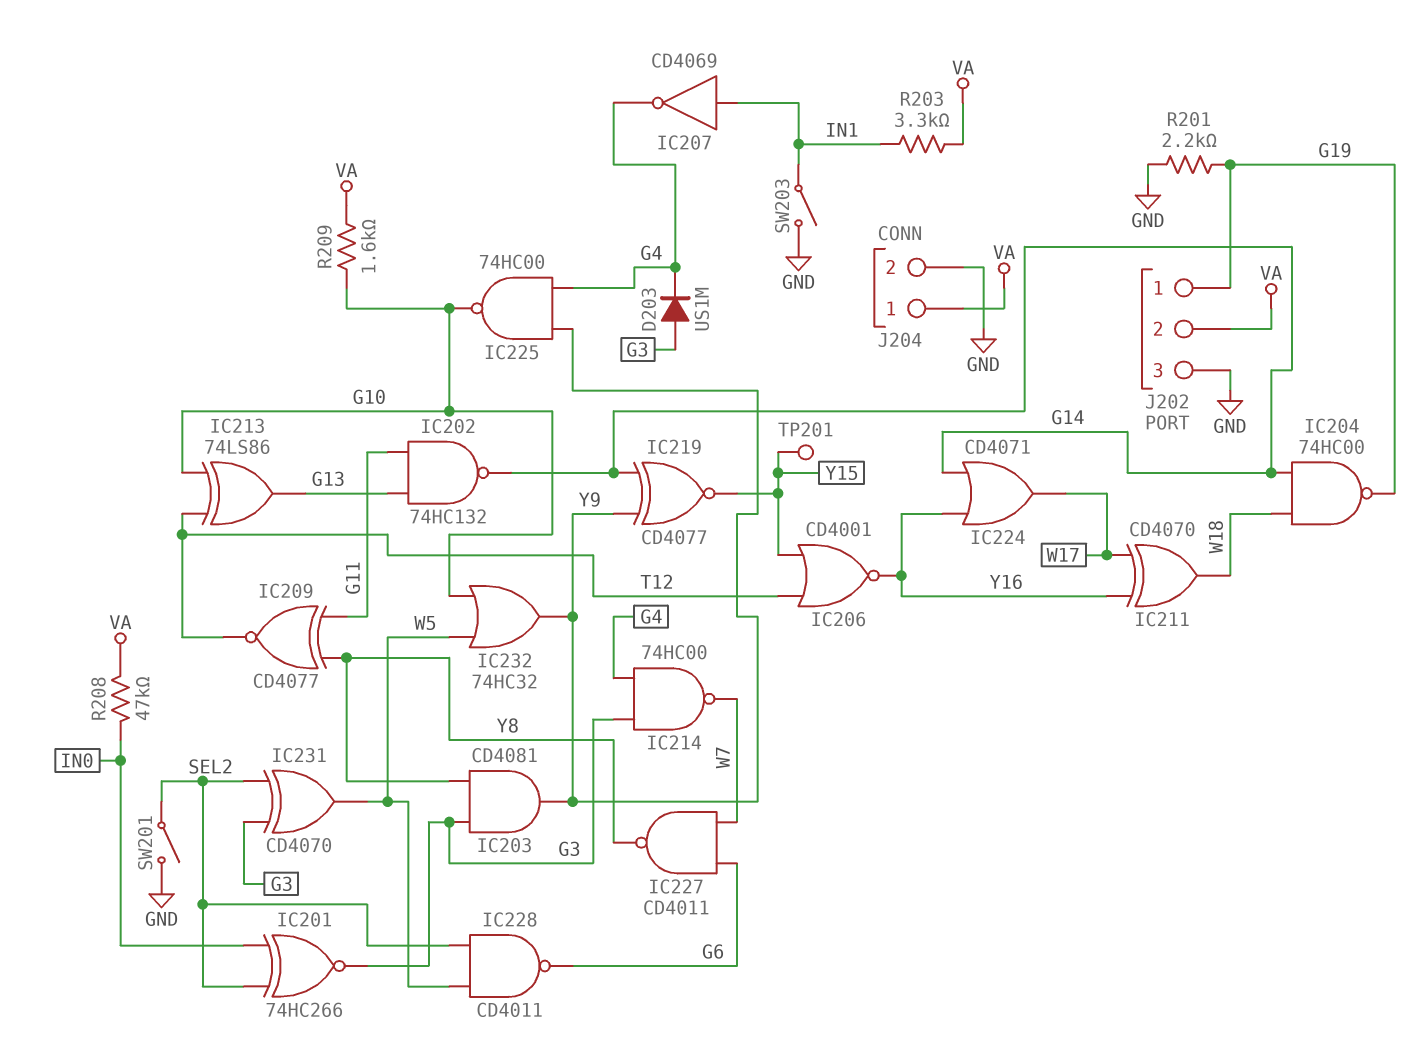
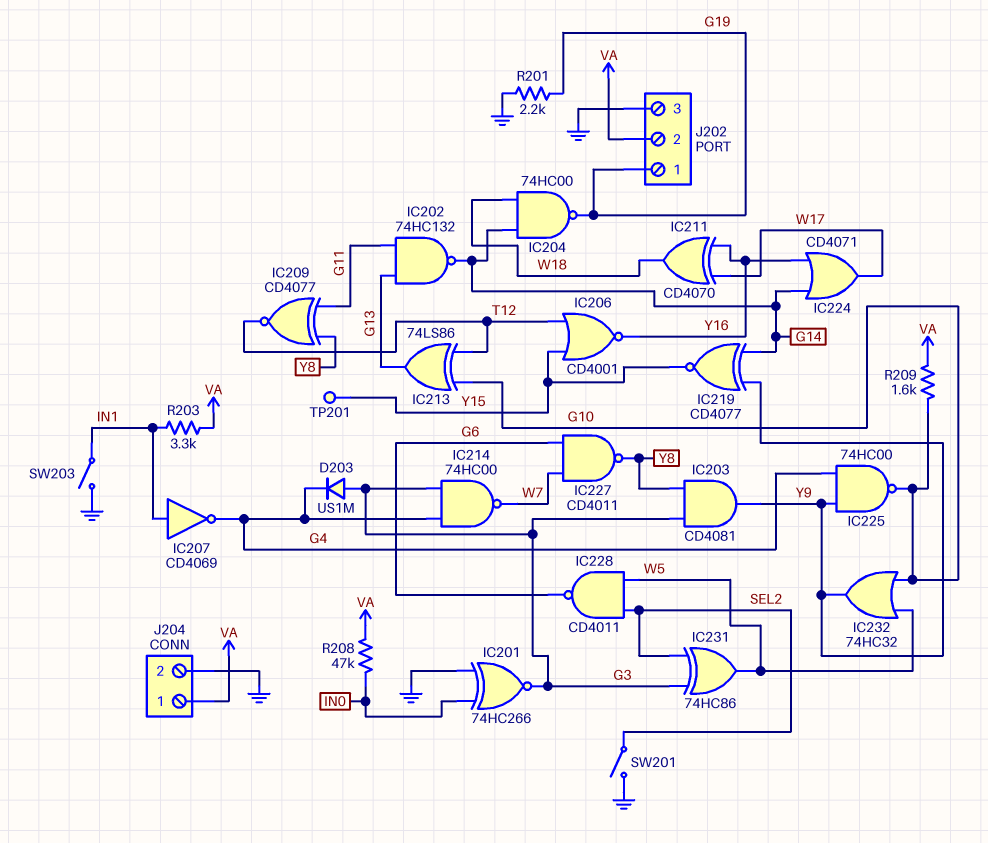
IC201: XNOR 74HC266 (in IN0, in SEL2, out G3) -> XNOR 74HC266 (in GND, in IN0, out G3)
IC231: XOR CD4070 (in G3, in SEL2, out W5) -> XOR 74HC86 (in G3, in SEL2, out W5)

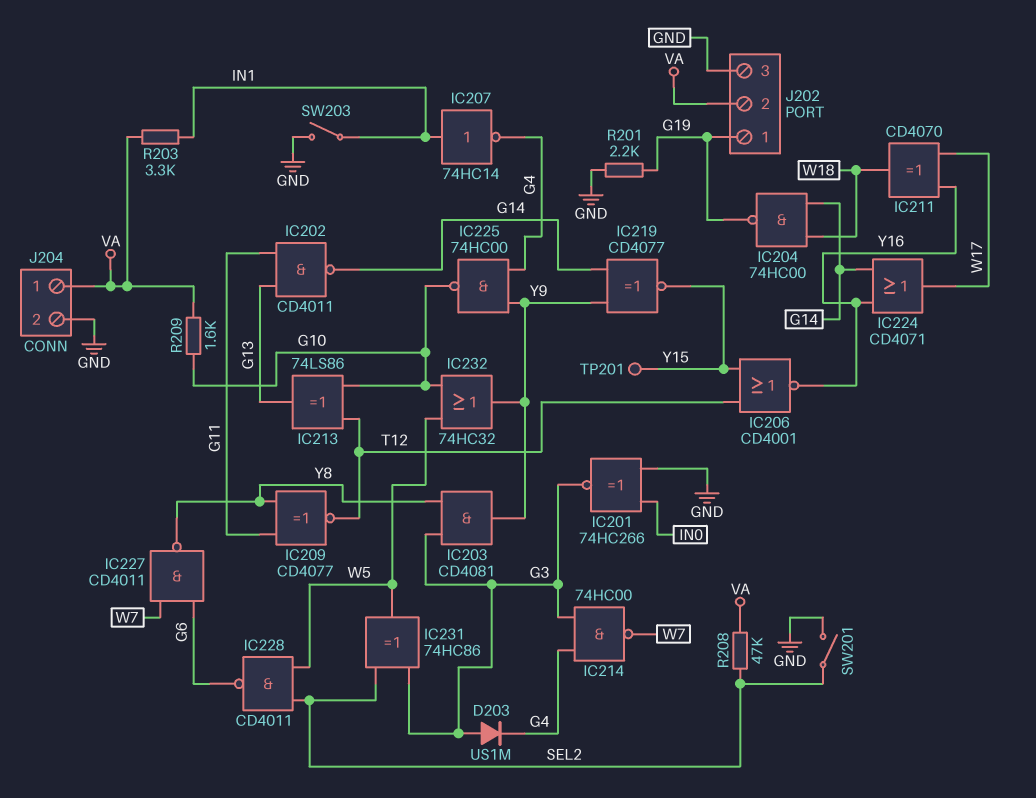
IC202: NAND 74HC132 (in G11, in G13, out G14) -> NAND CD4011 (in G11, in G13, out G14)
IC207: NOT CD4069 (in IN1, out G4) -> NOT 74HC14 (in IN1, out G4)
R208: 47k (IN0, VA) -> 47k (SEL2, VA)

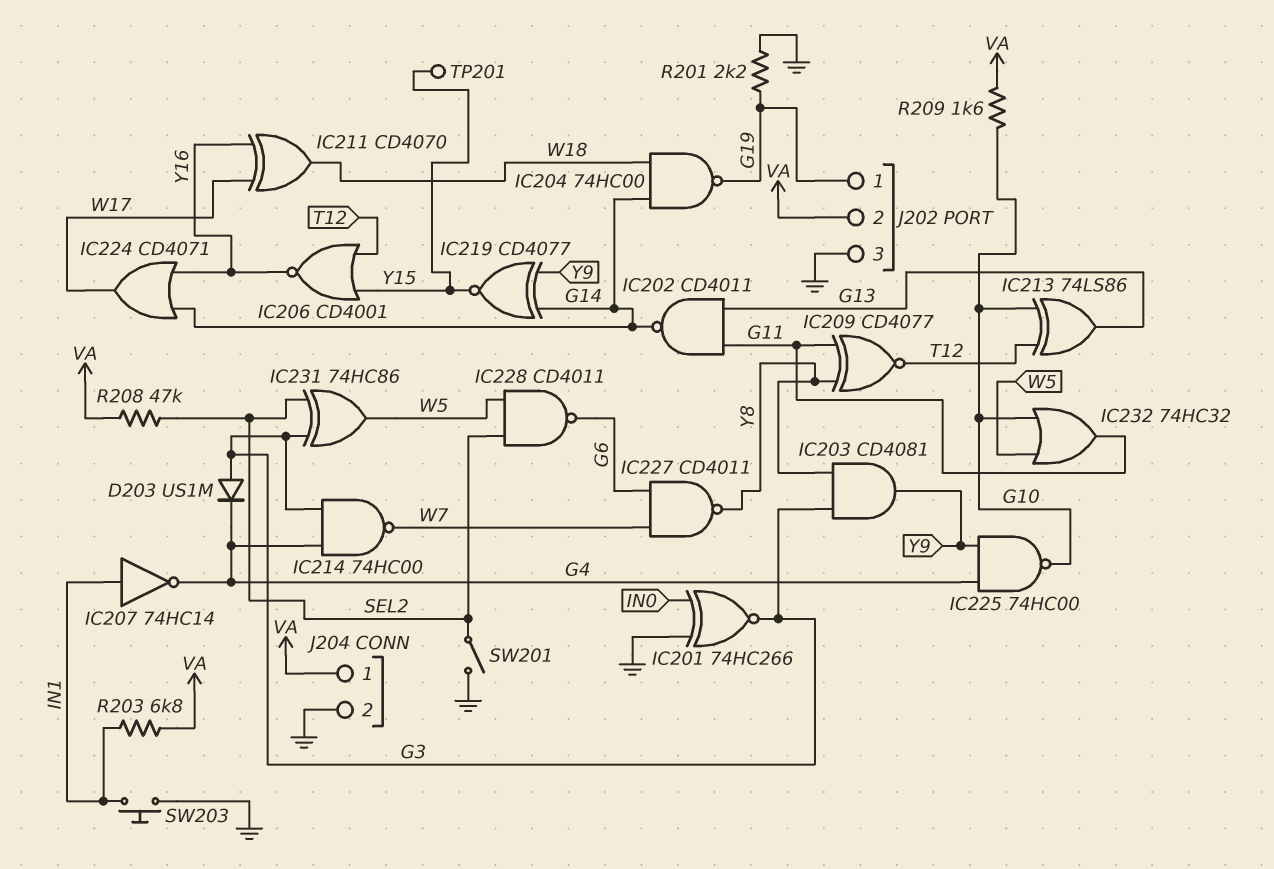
IC232: OR 74HC32 (in G10, in W5, out Y9) -> OR 74HC32 (in G10, in W5, out G11)
R203: 3.3k (IN1, VA) -> 6.8k (IN1, VA)
SW203: switch (GND, IN1) -> button (GND, IN1)

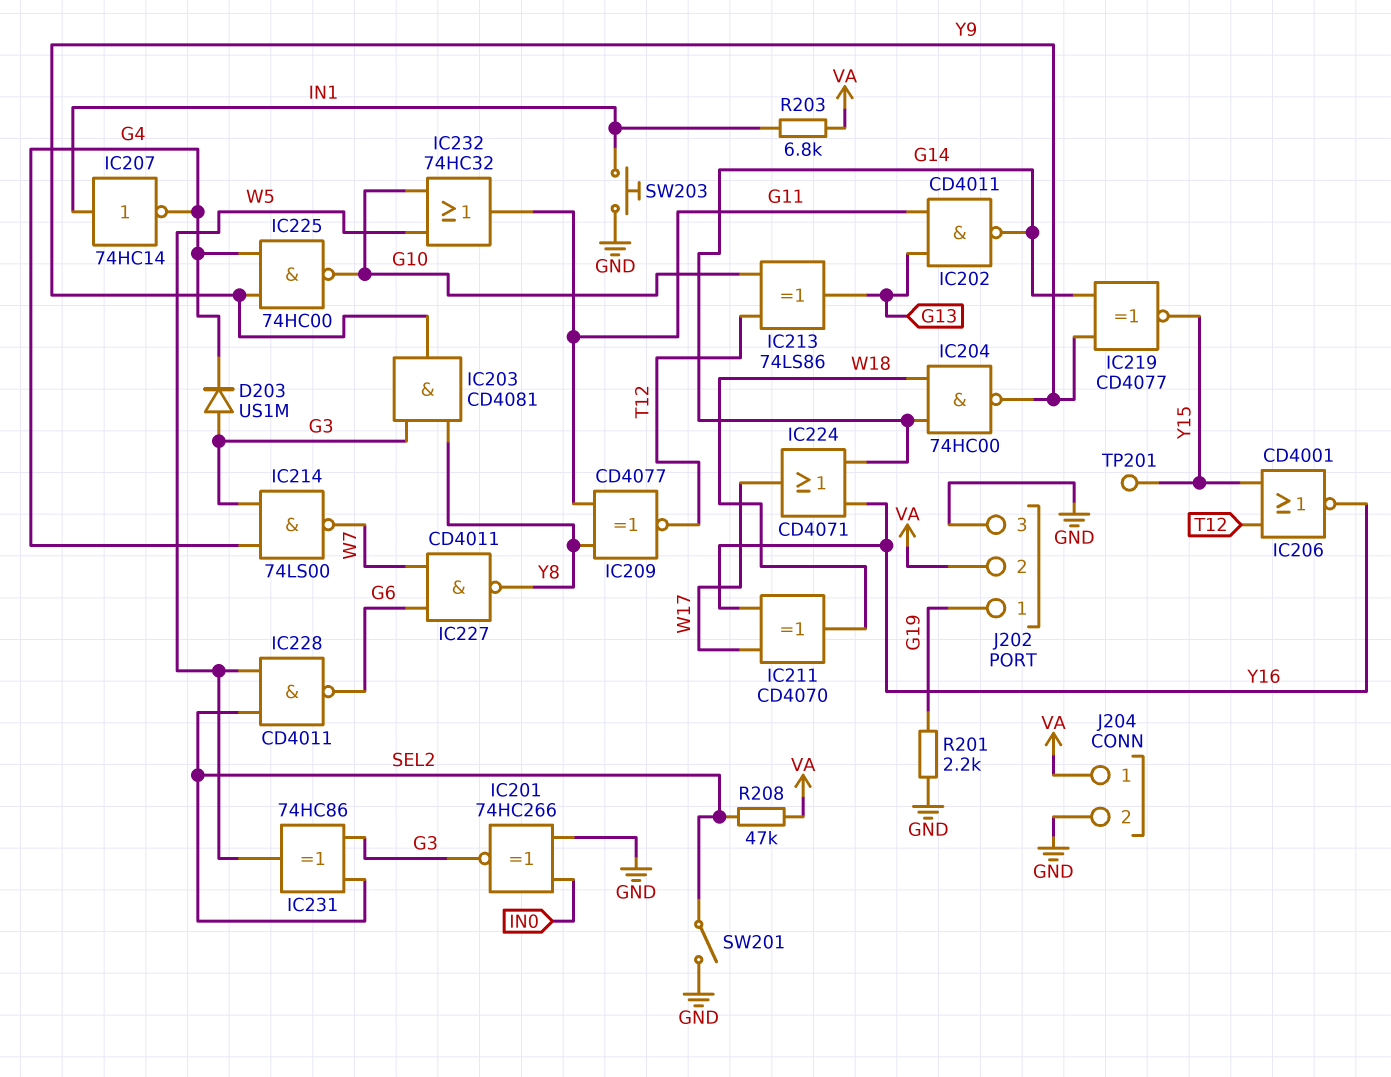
IC204: NAND 74HC00 (in G14, in W18, out G19) -> NAND 74HC00 (in G14, in W18, out Y9)
IC214: NAND 74HC00 (in G3, in G4, out W7) -> NAND 74LS00 (in G3, in G4, out W7)
R209: 1.6k (G10, VA) -> none

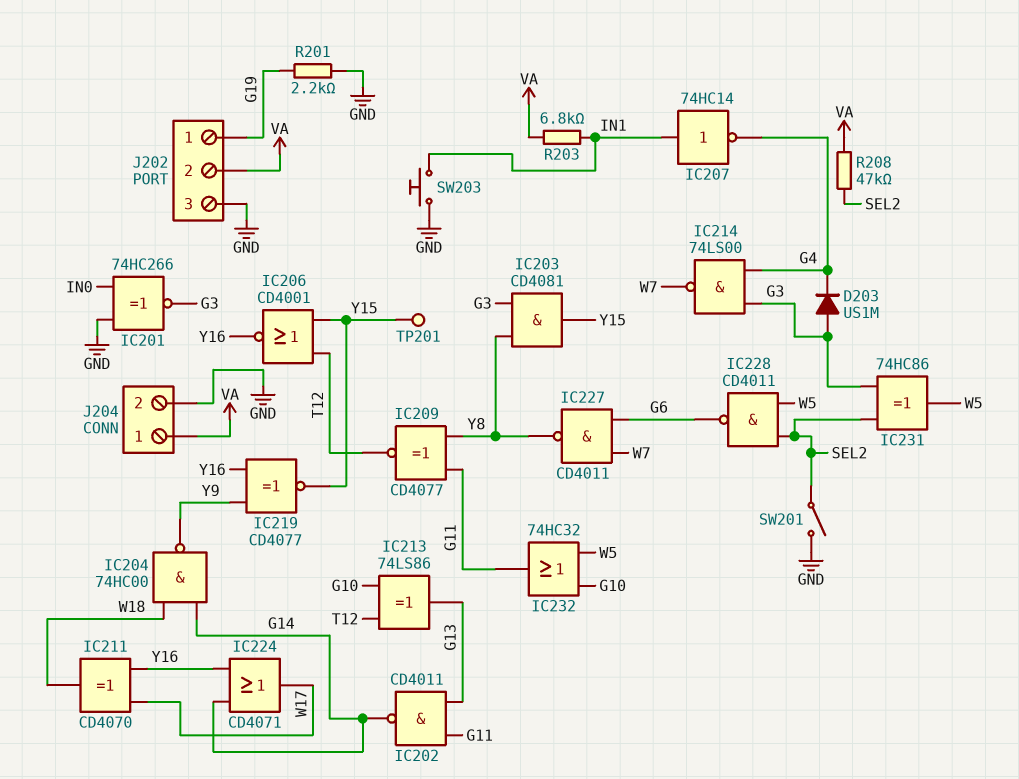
IC203: AND CD4081 (in G3, in Y8, out Y9) -> AND CD4081 (in G3, in Y8, out Y15)
IC219: XNOR CD4077 (in G14, in Y9, out Y15) -> XNOR CD4077 (in Y9, in Y16, out Y15)
IC225: NAND 74HC00 (in G4, in Y9, out G10) -> none

